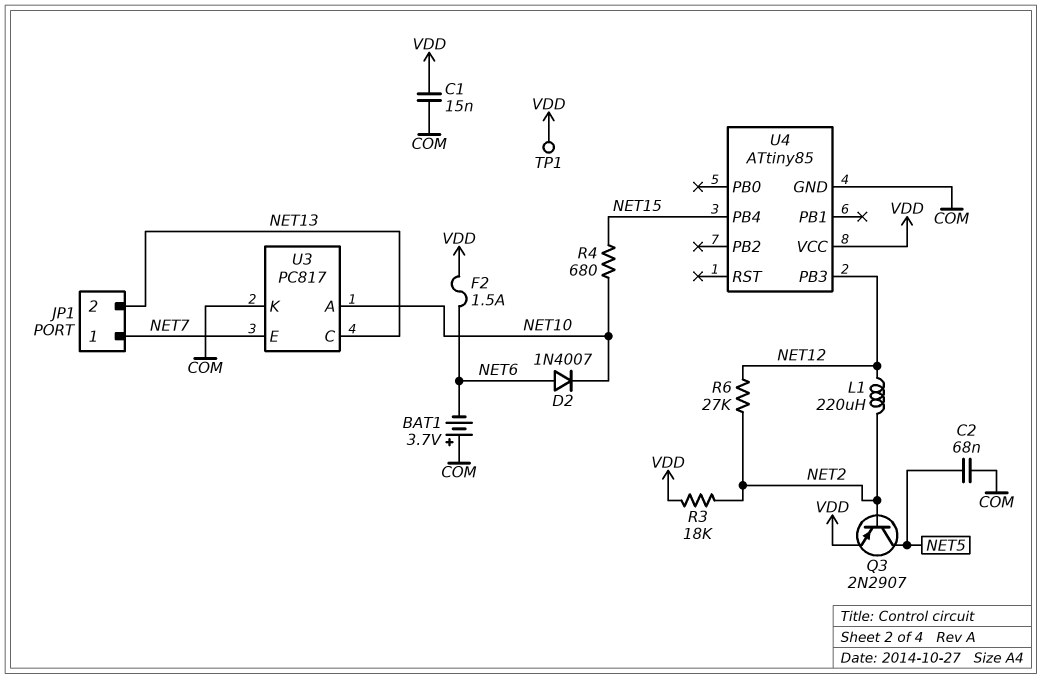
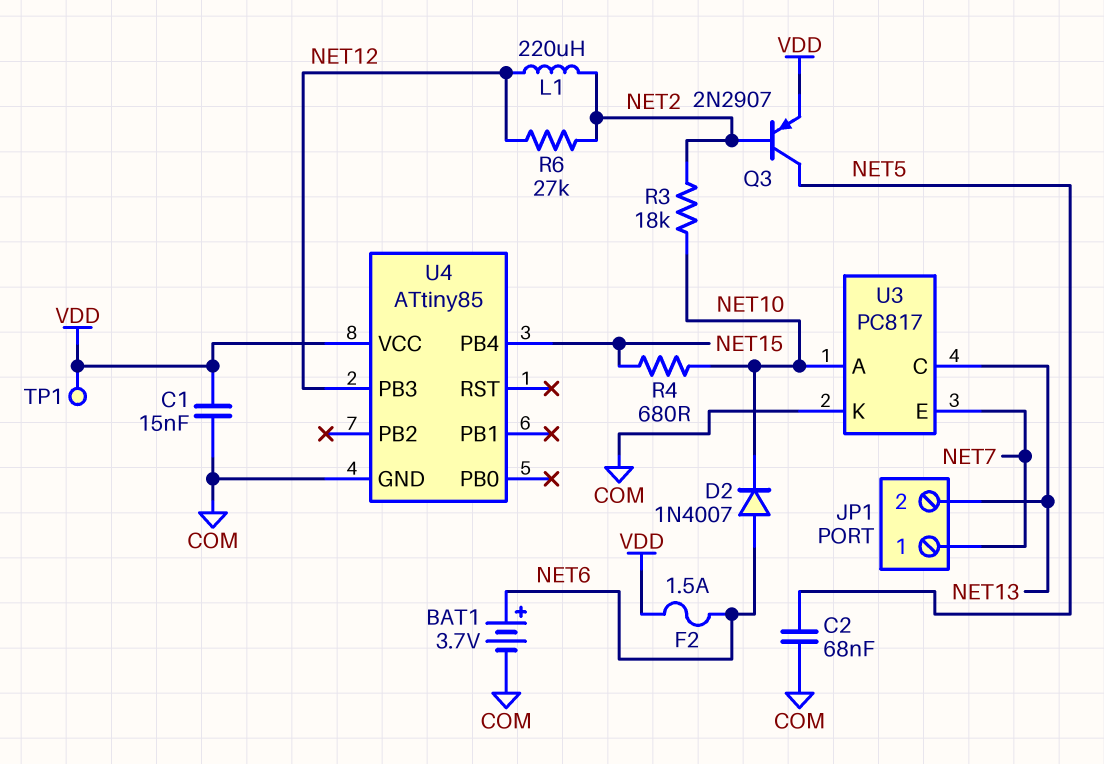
BAT1: 3.7V (plus COM, minus NET6) -> 3.7V (plus NET6, minus COM)
R3: 18k (NET2, VDD) -> 18k (NET2, NET10)

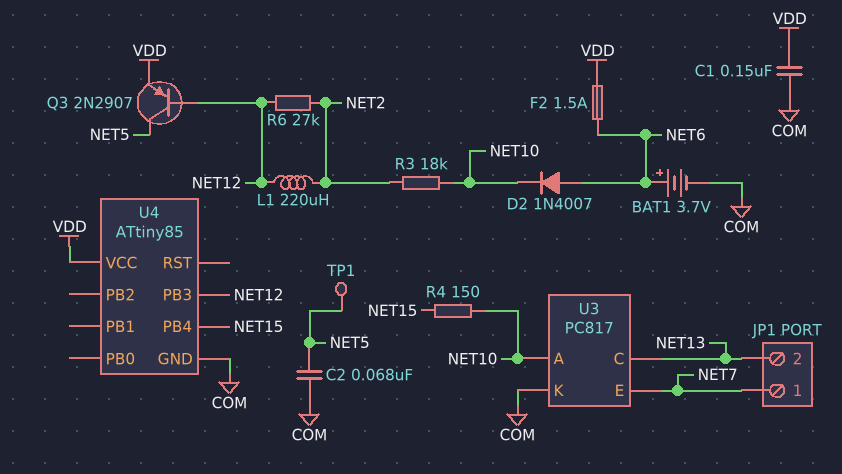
C1: 15nF (COM, VDD) -> 150nF (COM, VDD)
Q3: PNP 2N2907 (B NET2, C NET5, E VDD) -> PNP 2N2907 (B NET12, C NET5, E VDD)
R4: 680 (NET10, NET15) -> 150 (NET10, NET15)
TP1: test point (VDD) -> test point (NET5)

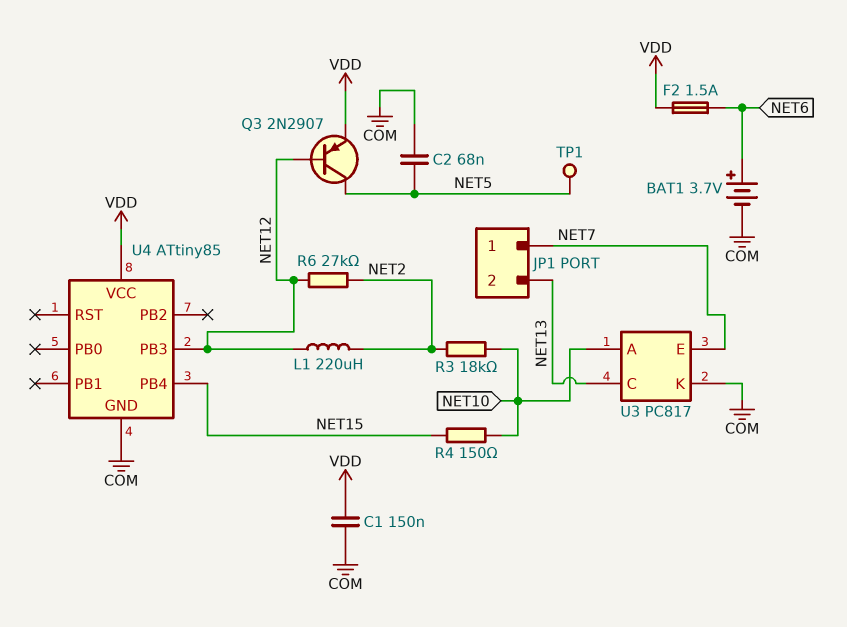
D2: diode 1N4007 (A NET6, K NET10) -> none

